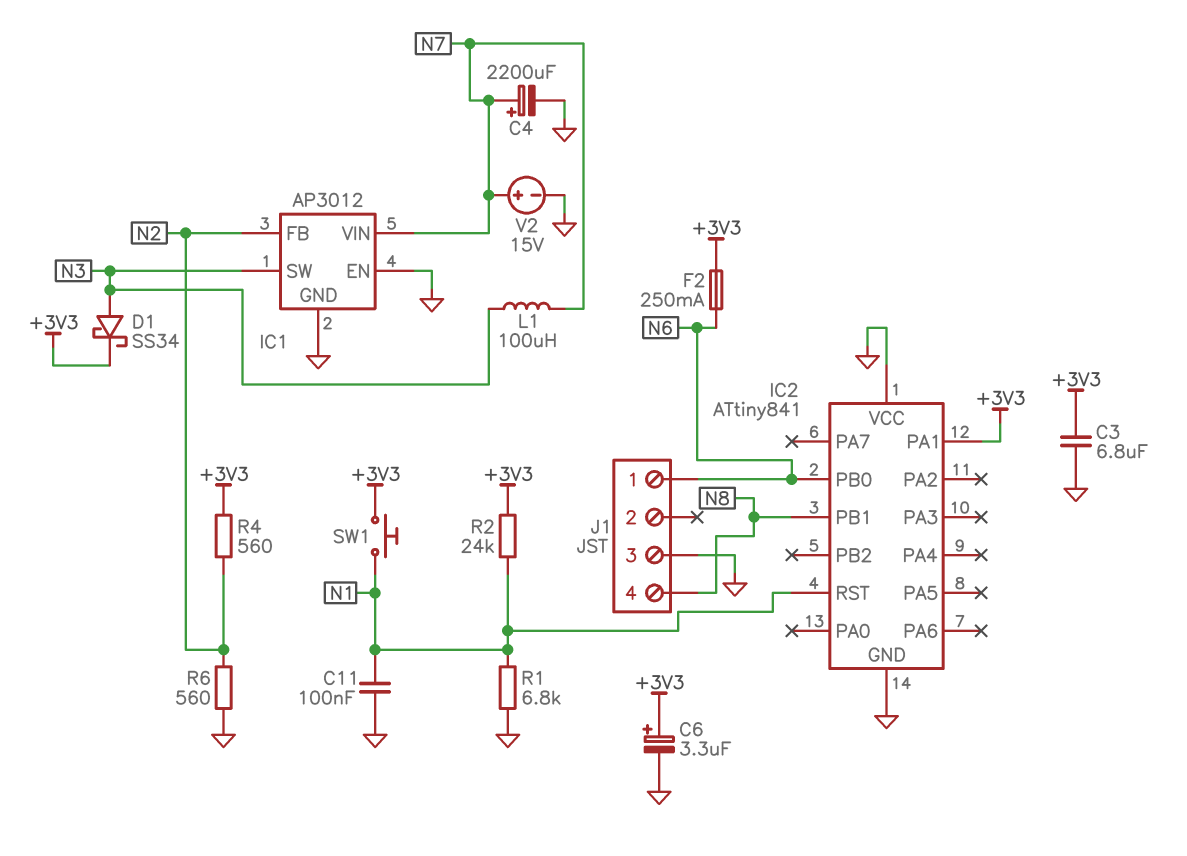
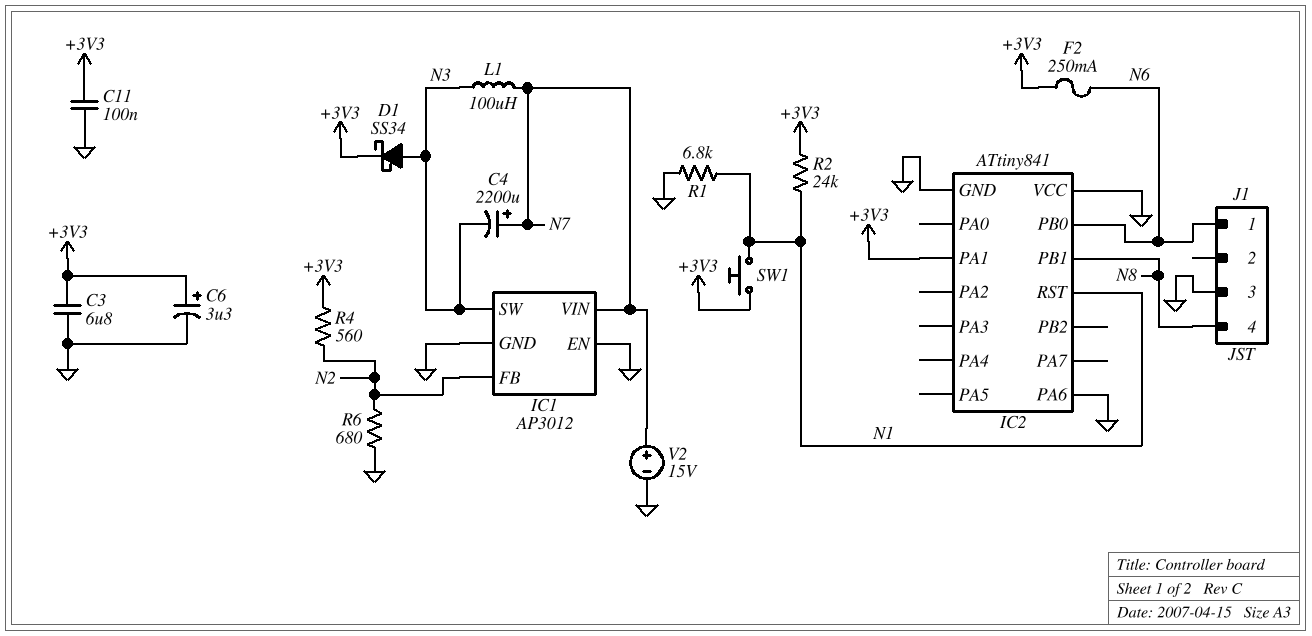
C4: 2200uF (plus N7, minus GND) -> 2200uF (plus N7, minus N3)
C11: 100nF (GND, N1) -> 100nF (+3V3, GND)
IC2 pin PA6: none -> GND
R6: 560 (GND, N2) -> 680 (GND, N2)

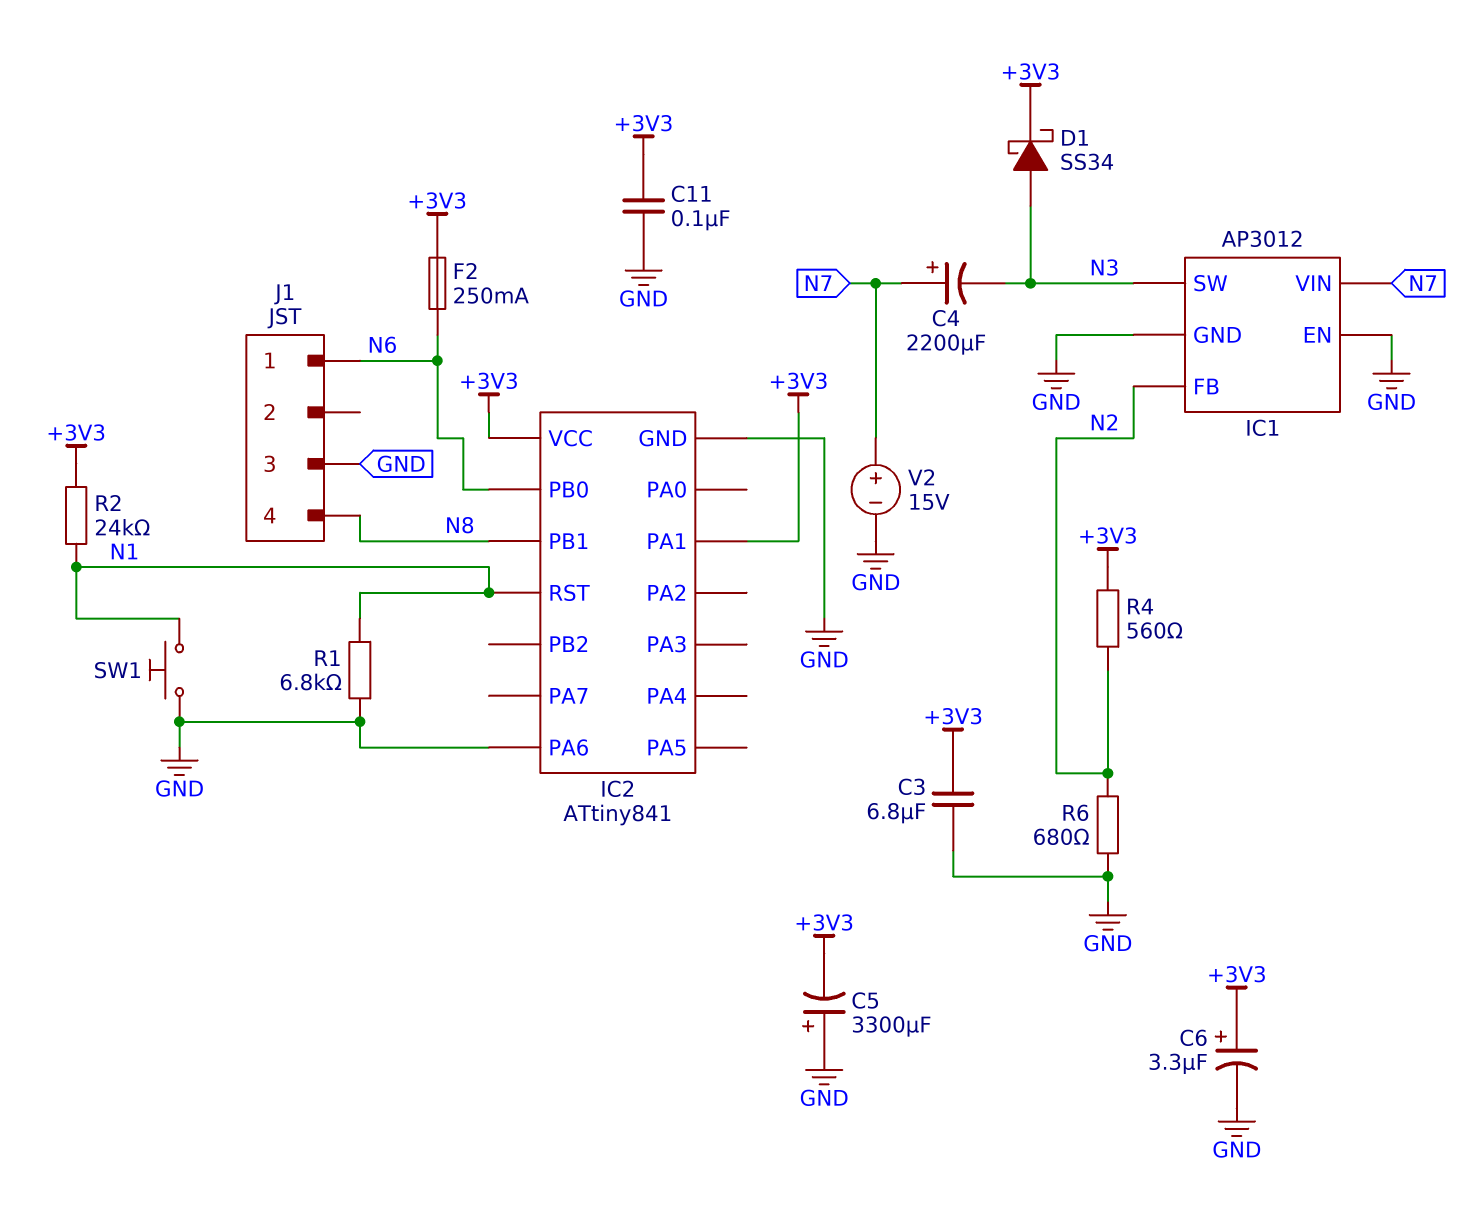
C5: none -> 3300uF (plus GND, minus +3V3)
IC2 pin VCC: GND -> +3V3
L1: 100uH (N3, N7) -> none
SW1: button (+3V3, N1) -> button (GND, N1)

